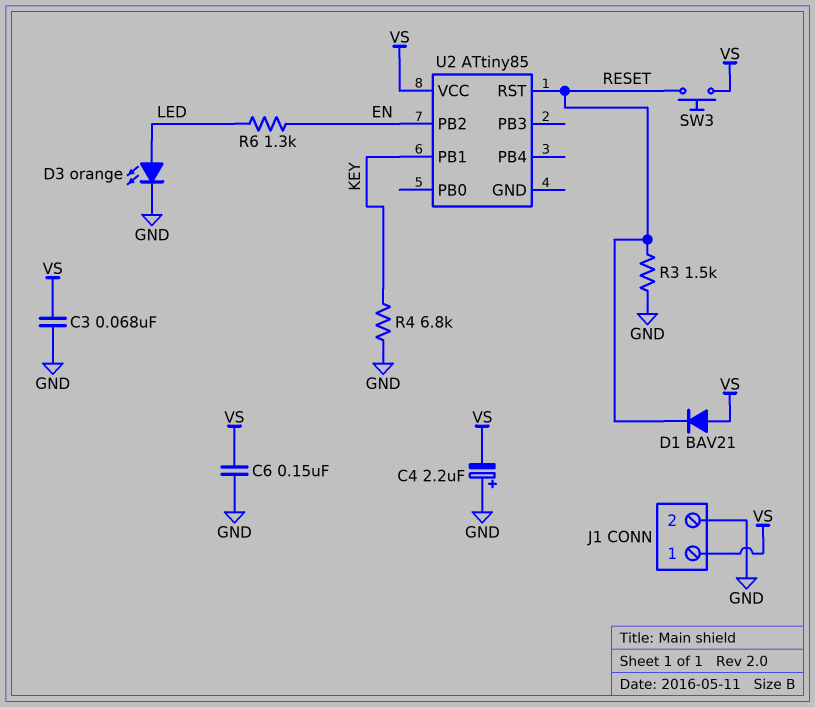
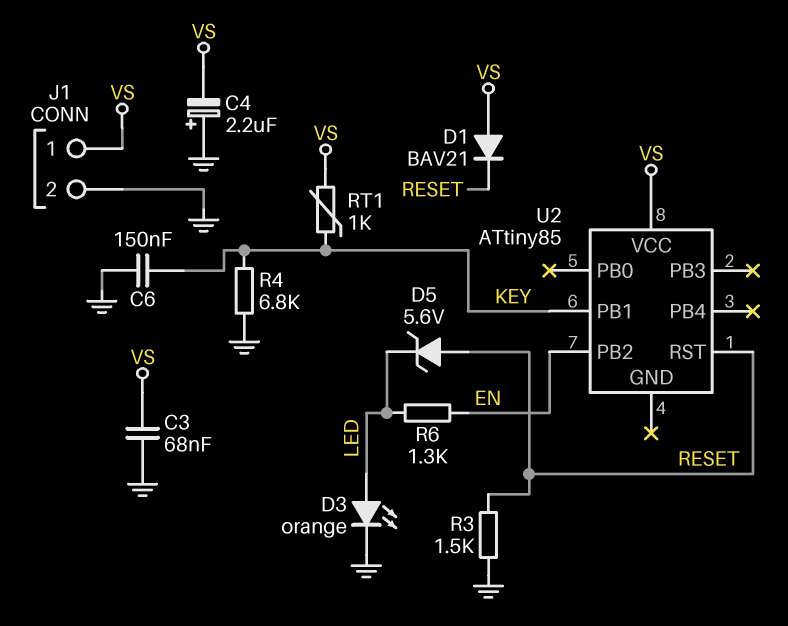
C6: 150nF (GND, VS) -> 150nF (GND, KEY)
D5: none -> zener 5.6V (A RESET, K LED)
RT1: none -> 1k (KEY, VS)
SW3: button (RESET, VS) -> none

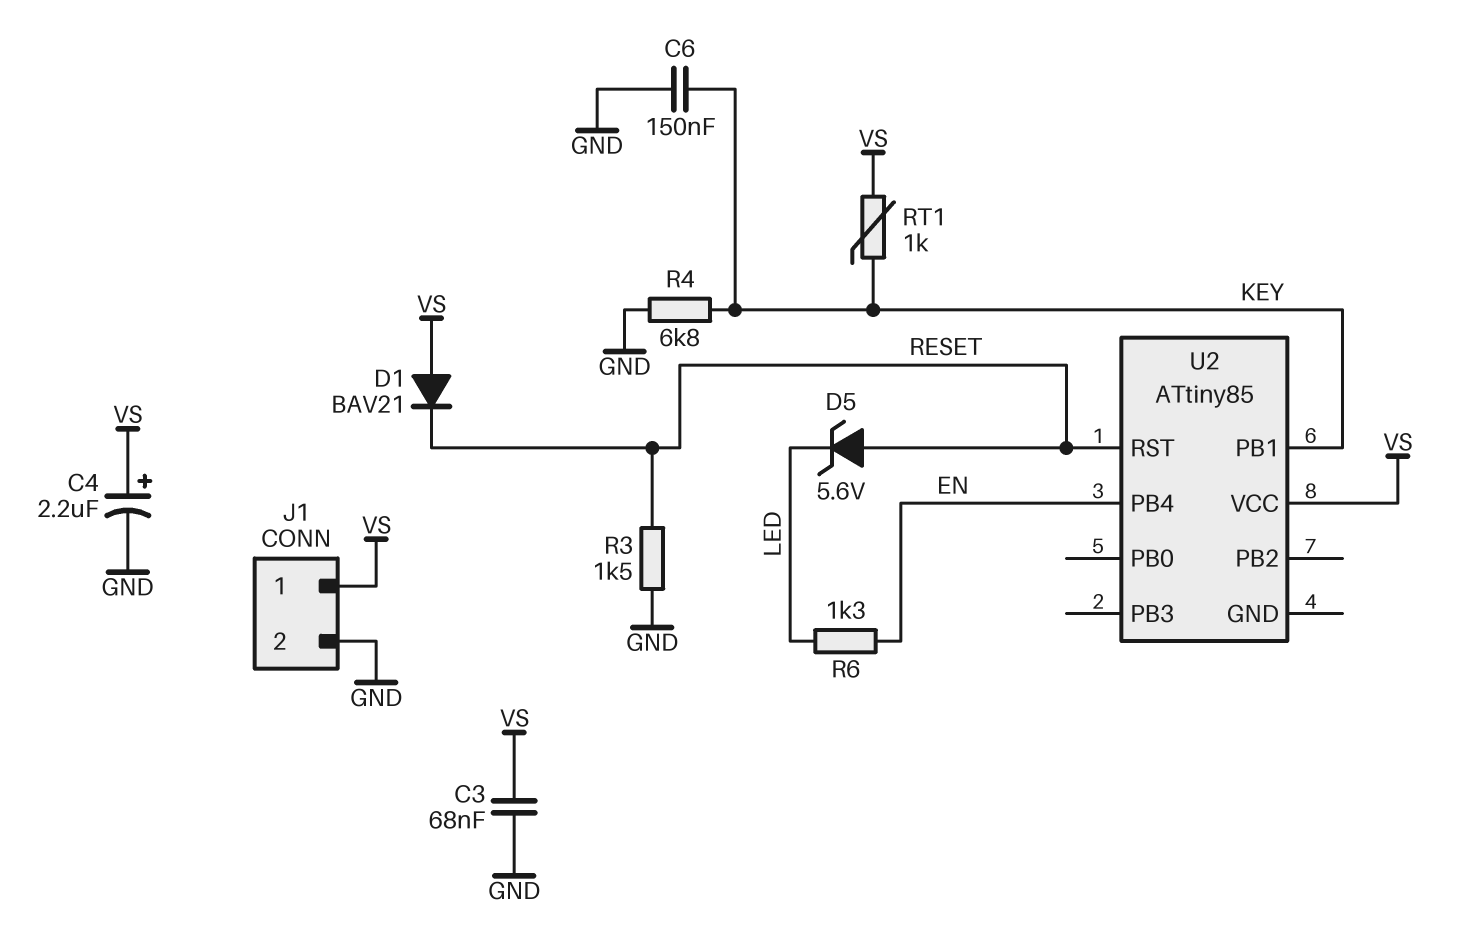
C4: 2.2uF (plus GND, minus VS) -> 2.2uF (plus VS, minus GND)
D3: LED orange (A LED, K GND) -> none
U2 pin PB2: EN -> none
U2 pin PB4: none -> EN

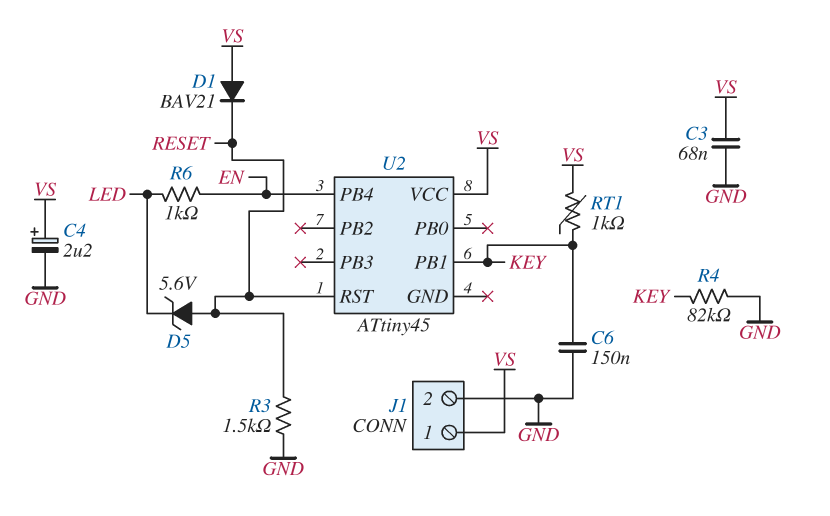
R4: 6.8k (GND, KEY) -> 82k (GND, KEY)
R6: 1.3k (EN, LED) -> 1k (EN, LED)
U2: ATtiny85 -> ATtiny45

